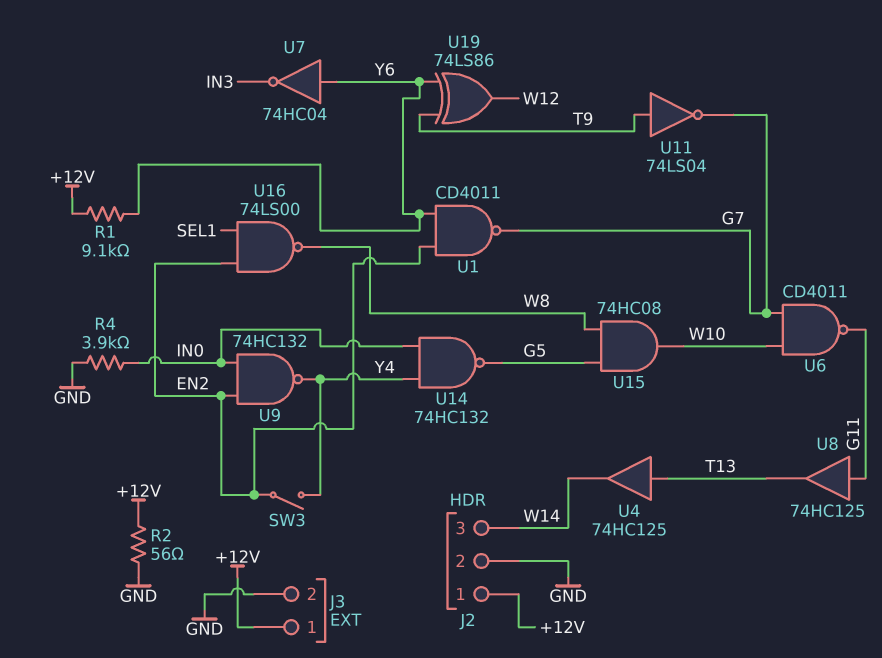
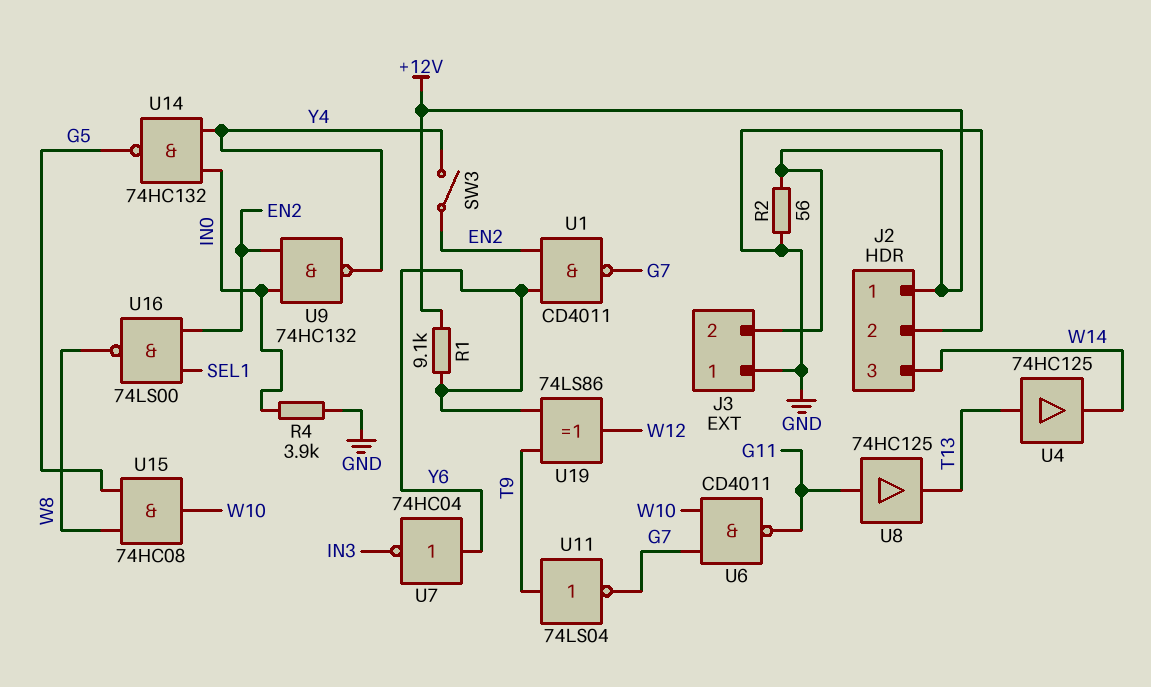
J3 pin 1: +12V -> GND
J3 pin 2: GND -> +12V

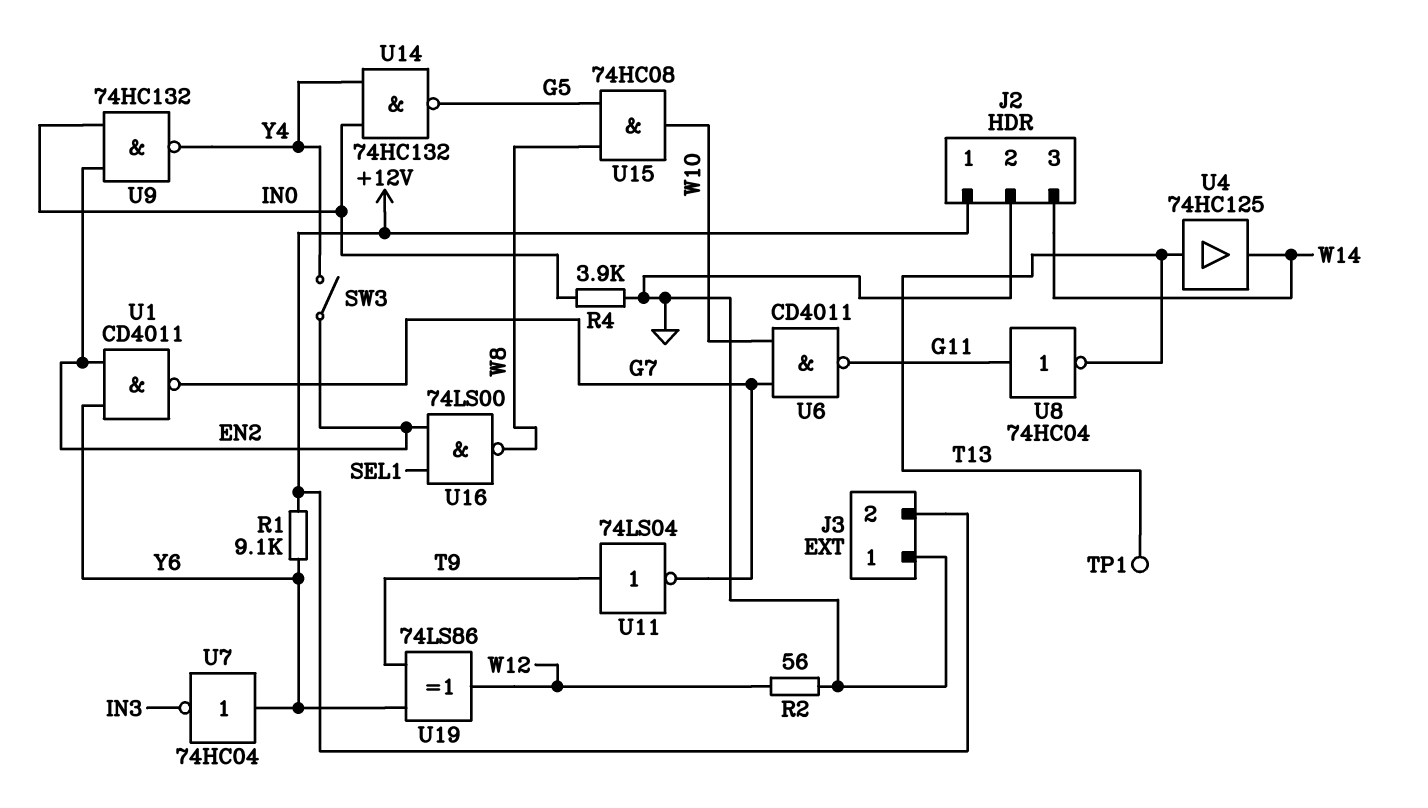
R2: 56 (+12V, GND) -> 56 (GND, W12)
TP1: none -> test point (T13)
U8: buffer 74HC125 (in G11, out T13) -> NOT 74HC04 (in G11, out T13)

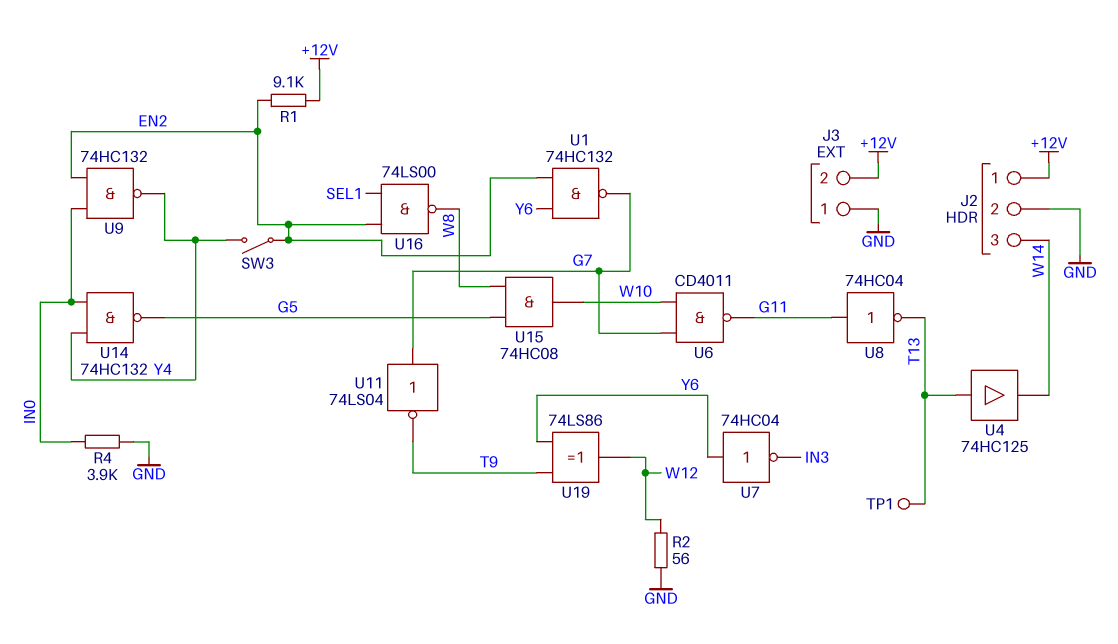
R1: 9.1k (+12V, Y6) -> 9.1k (+12V, EN2)
U1: NAND CD4011 (in EN2, in Y6, out G7) -> NAND 74HC132 (in EN2, in Y6, out G7)
U11: NOT 74LS04 (in T9, out G7) -> NOT 74LS04 (in G7, out T9)

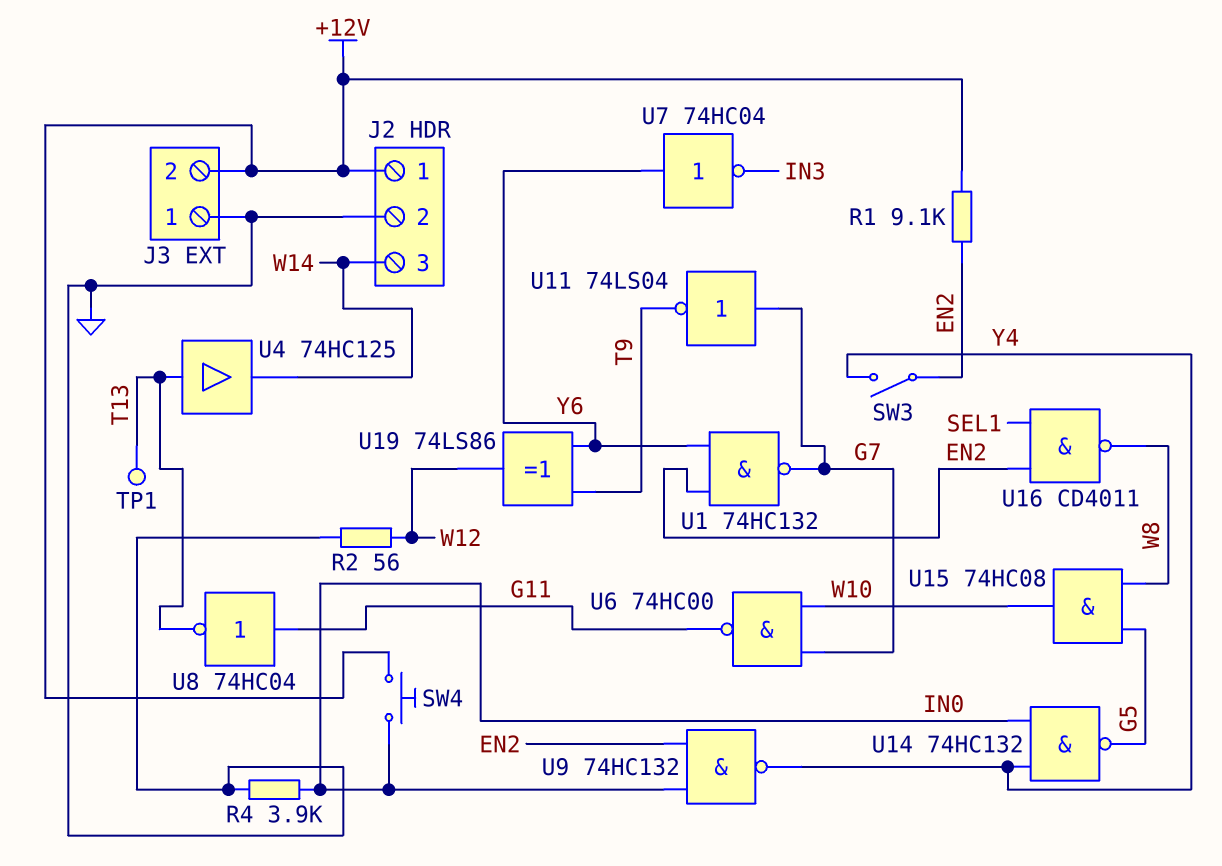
SW4: none -> button (+12V, IN0)
U6: NAND CD4011 (in G7, in W10, out G11) -> NAND 74HC00 (in G7, in W10, out G11)
U16: NAND 74LS00 (in EN2, in SEL1, out W8) -> NAND CD4011 (in EN2, in SEL1, out W8)

